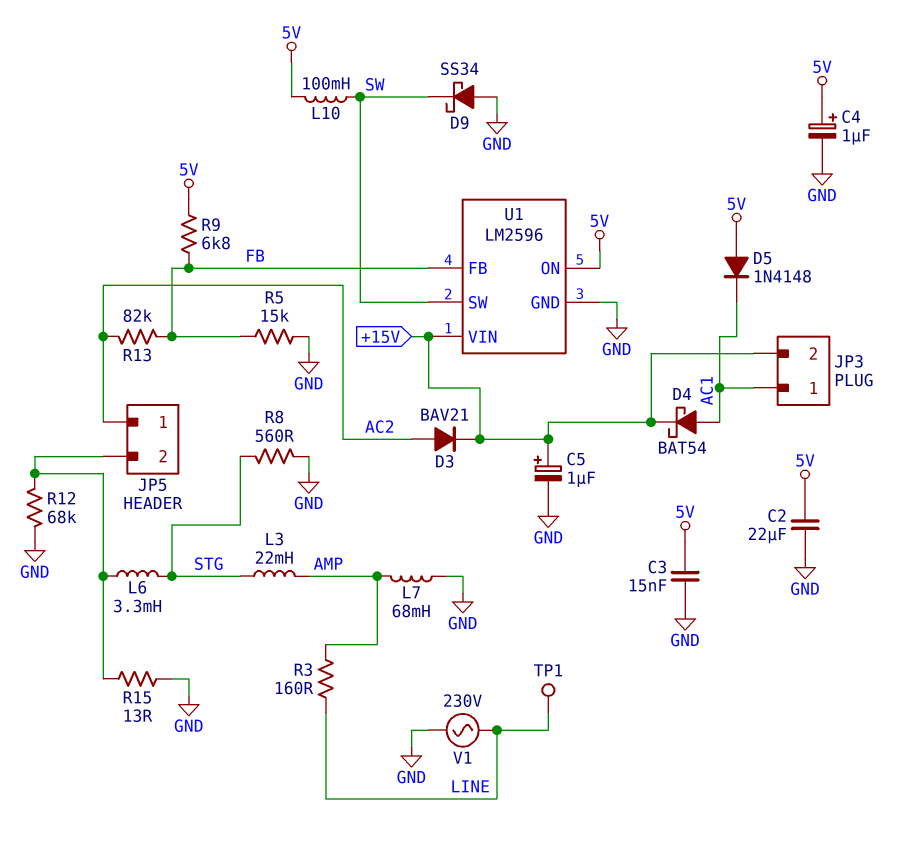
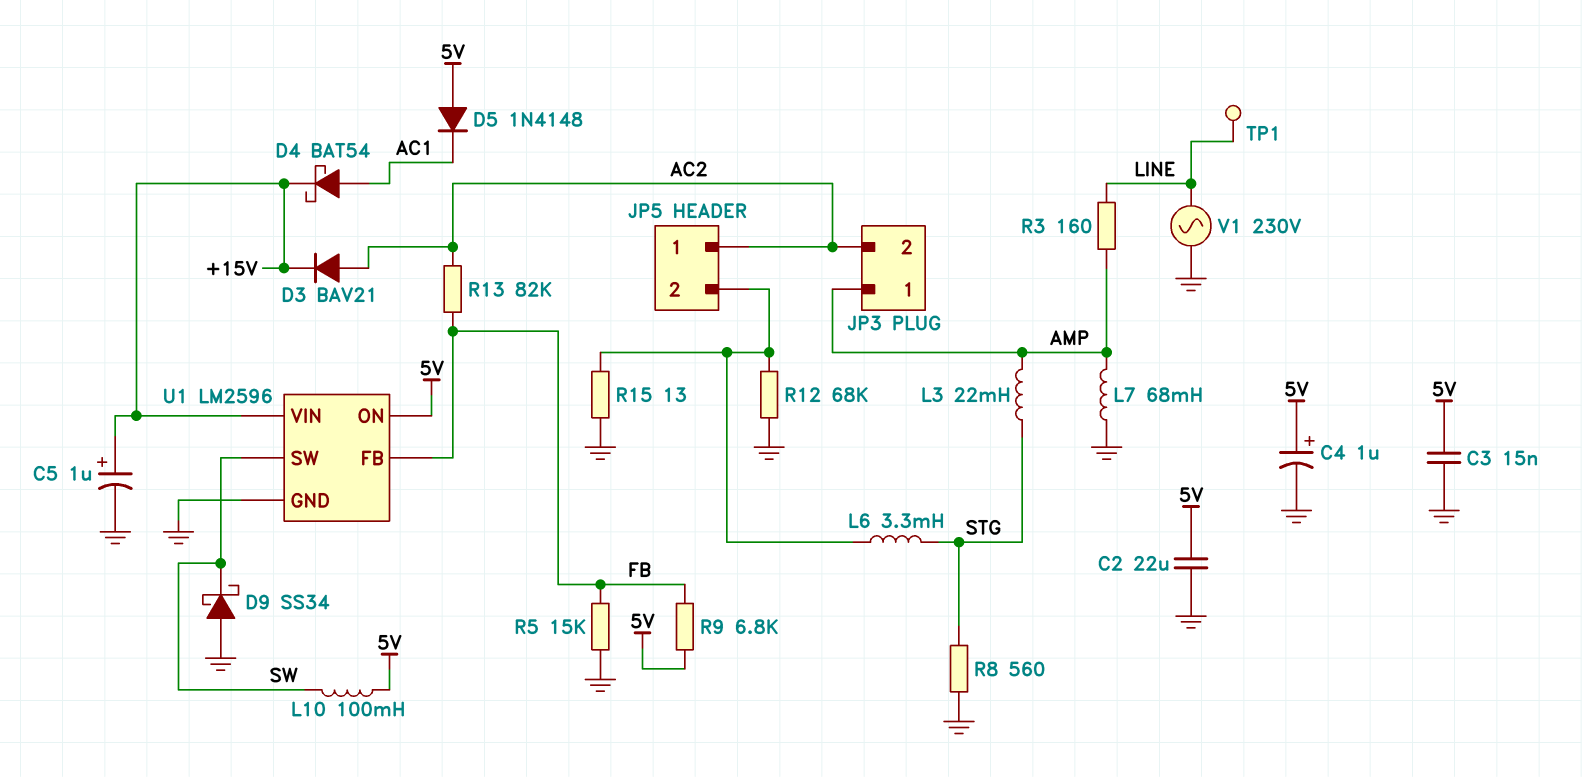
JP3 pin 1: AC1 -> AMP
JP3 pin 2: +15V -> AC2

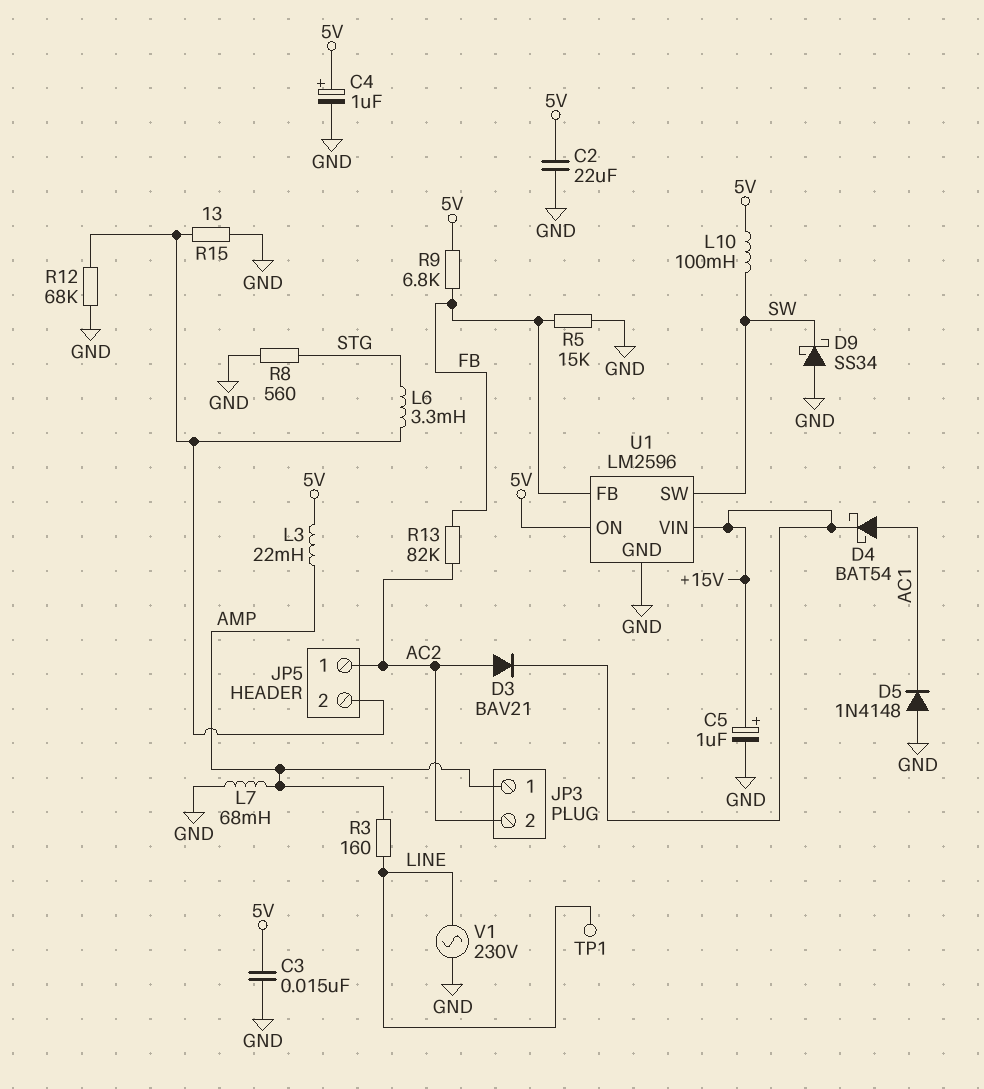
D5: diode 1N4148 (A 5V, K AC1) -> diode 1N4148 (A GND, K AC1)
L3: 22mH (AMP, STG) -> 22mH (5V, AMP)

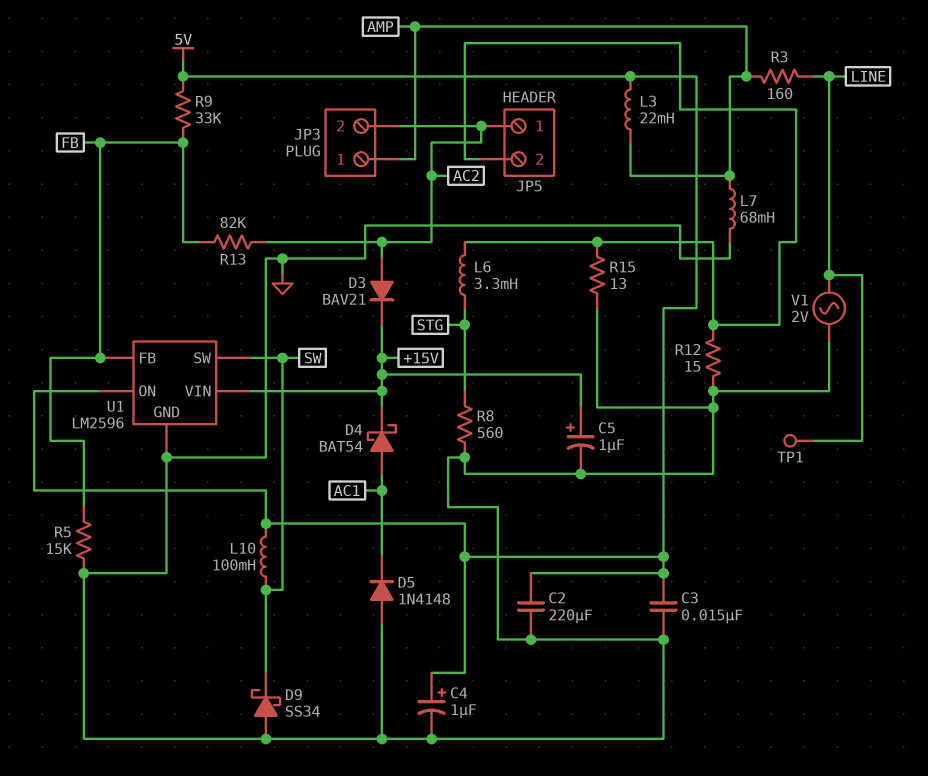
C2: 22uF (5V, GND) -> 220uF (5V, GND)
R9: 6.8k (5V, FB) -> 33k (5V, FB)
R12: 68k (GND, JP5/2) -> 15 (GND, JP5/2)
V1: AC 230V (GND, LINE) -> AC 2V (GND, LINE)

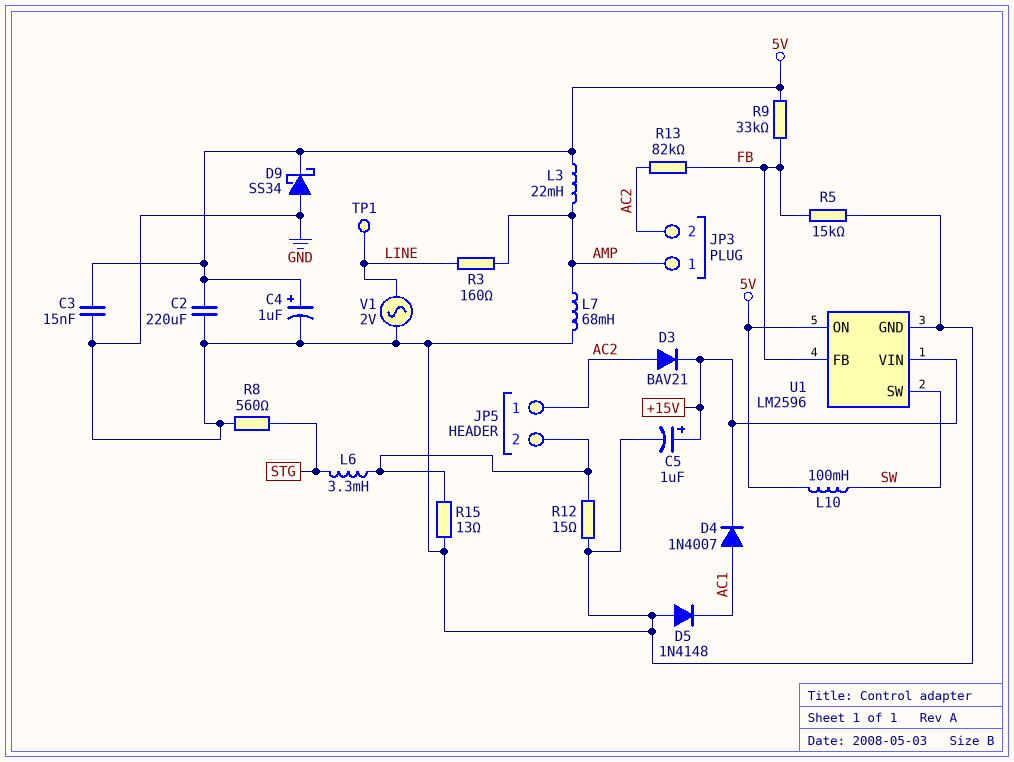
D4: schottky BAT54 (A AC1, K +15V) -> diode 1N4007 (A AC1, K +15V)
D9: schottky SS34 (A GND, K SW) -> schottky SS34 (A GND, K 5V)

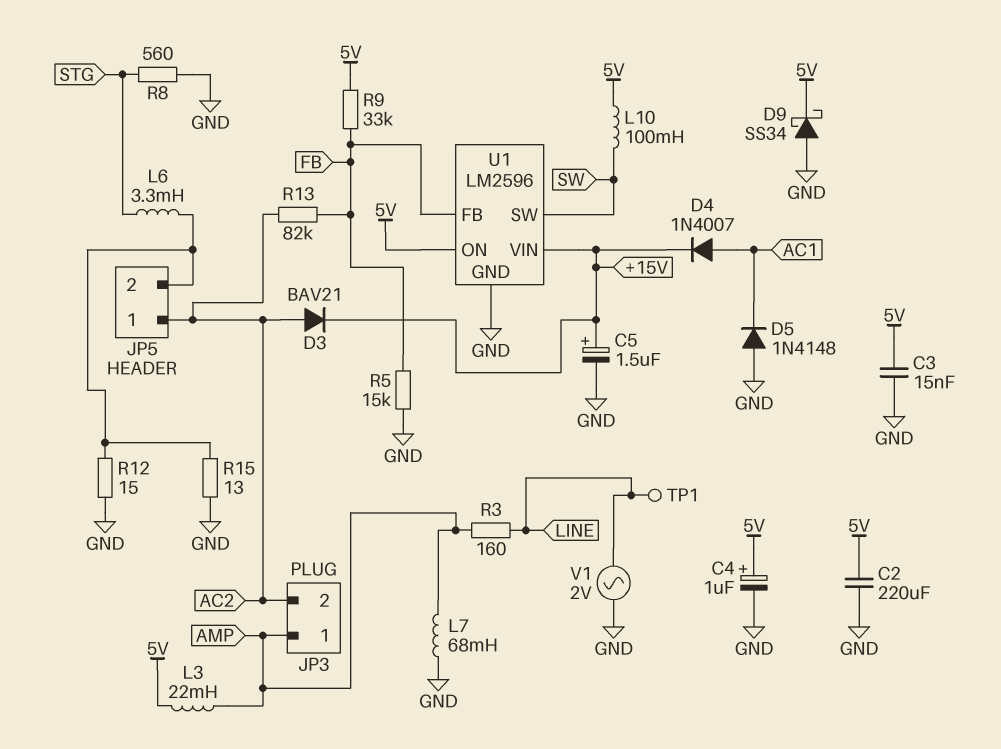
C5: 1uF (plus +15V, minus GND) -> 1.5uF (plus +15V, minus GND)

